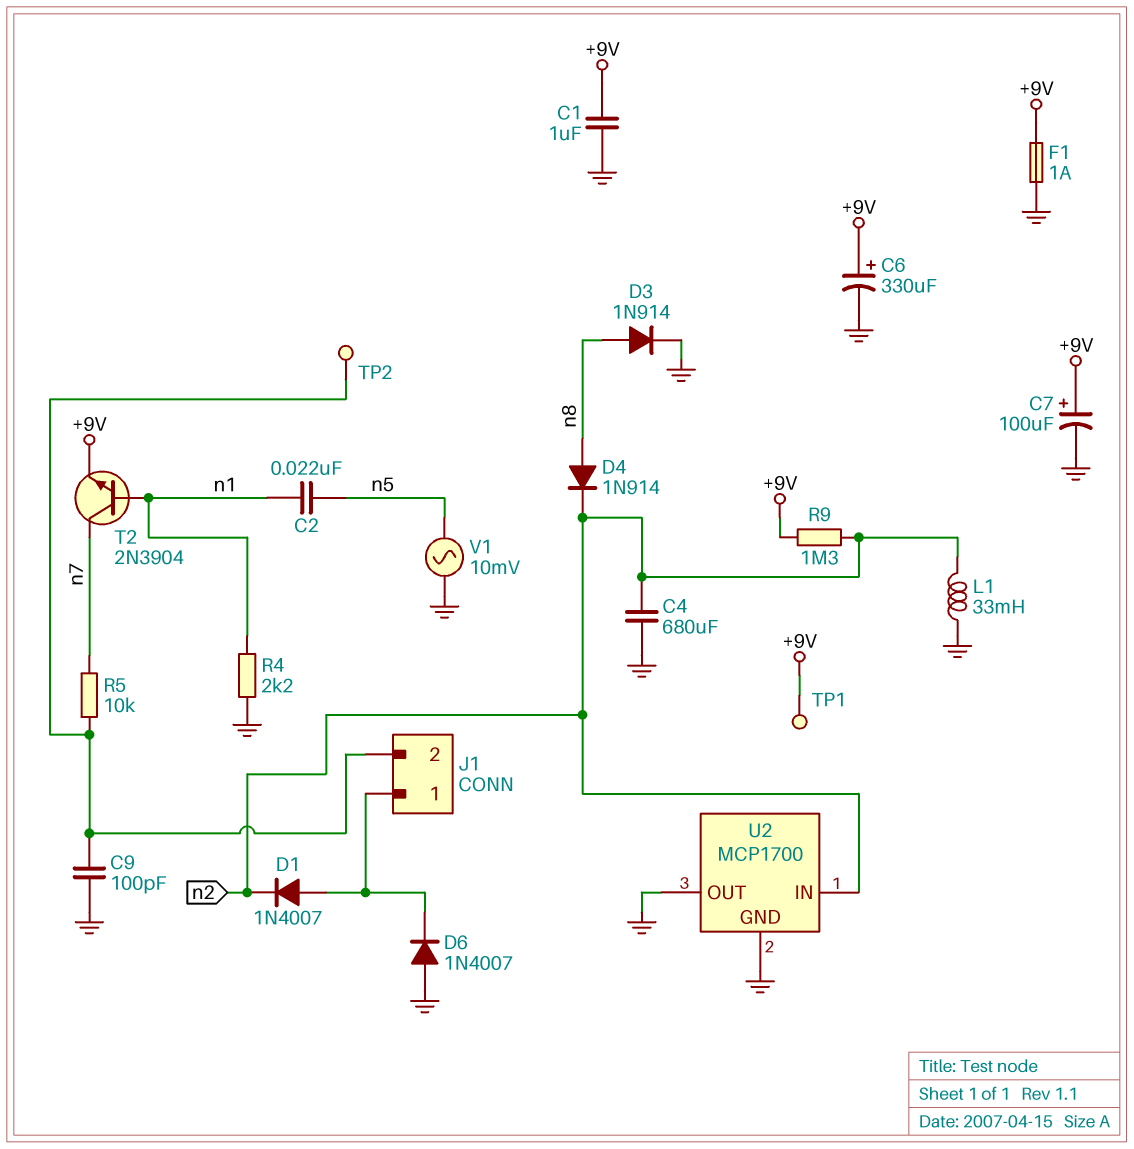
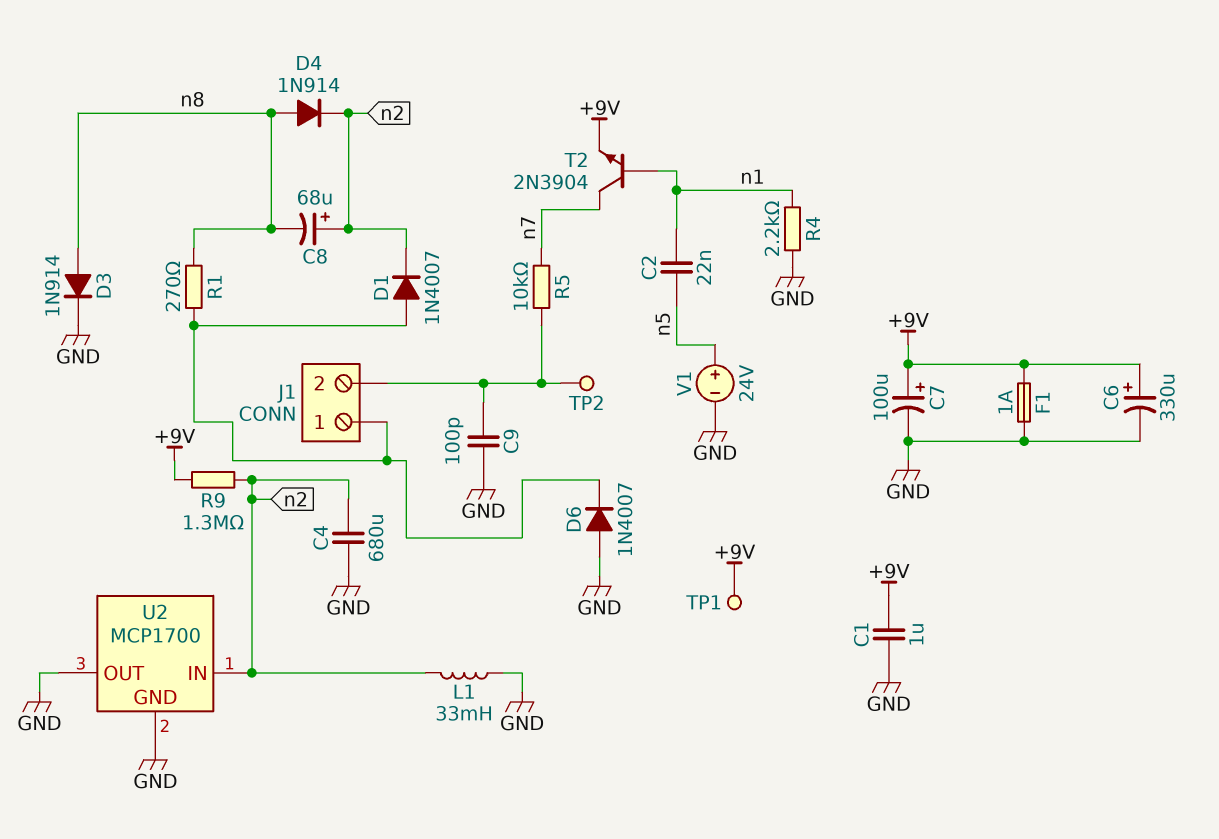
C8: none -> 68uF (plus n2, minus n8)
R1: none -> 270 (J1/1, n8)
V1: AC 10mV (GND, n5) -> 24V (plus n5, minus GND)

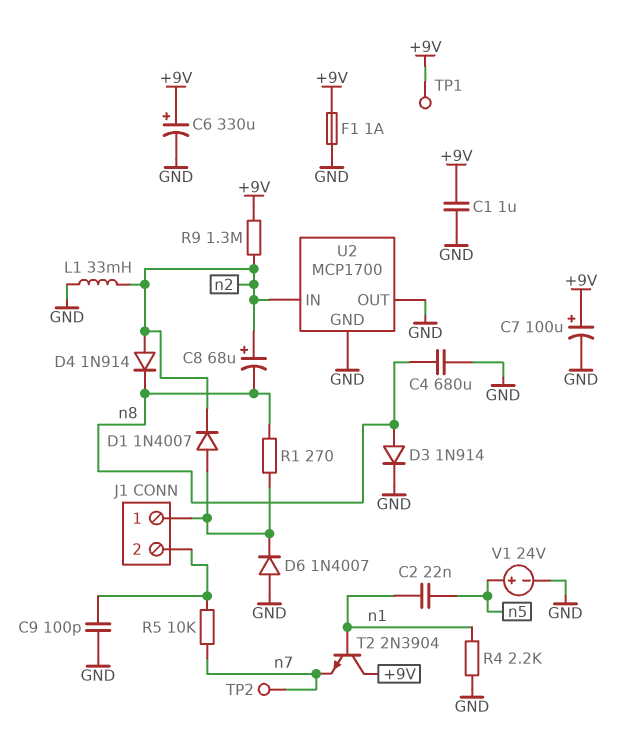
C4: 680uF (GND, n2) -> 680uF (GND, n8)
D4: diode 1N914 (A n8, K n2) -> diode 1N914 (A n2, K n8)
T2: NPN 2N3904 (B n1, C n7, E +9V) -> NPN 2N3904 (B n1, C +9V, E n7)
TP2: test point (J1/2) -> test point (n7)

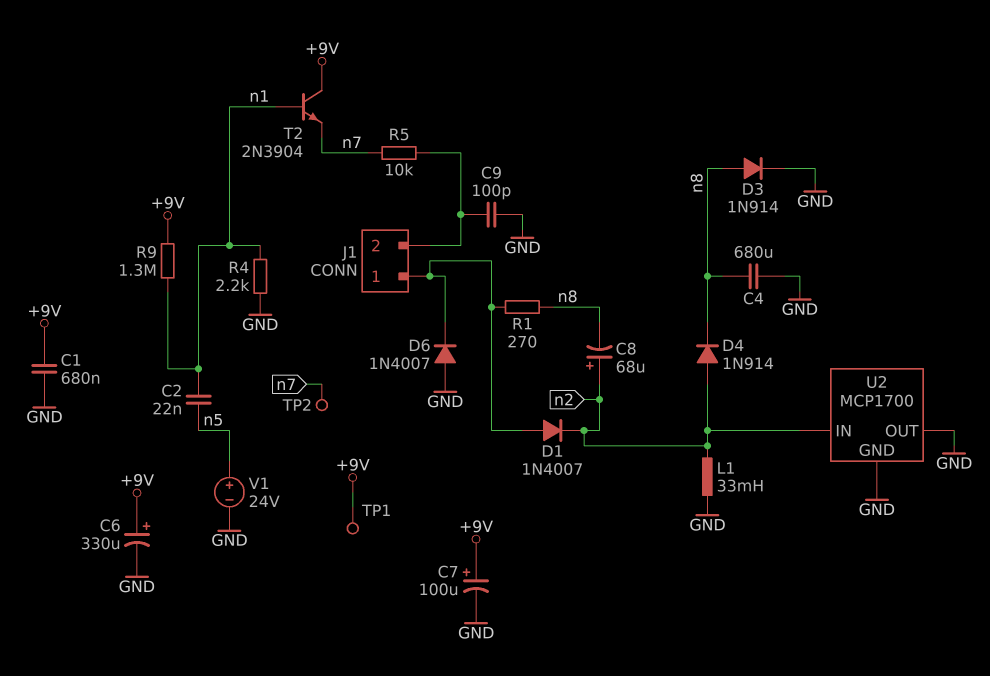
C1: 1uF (+9V, GND) -> 680nF (+9V, GND)
F1: 1A (+9V, GND) -> none
R9: 1.3M (+9V, n2) -> 1.3M (+9V, n1)

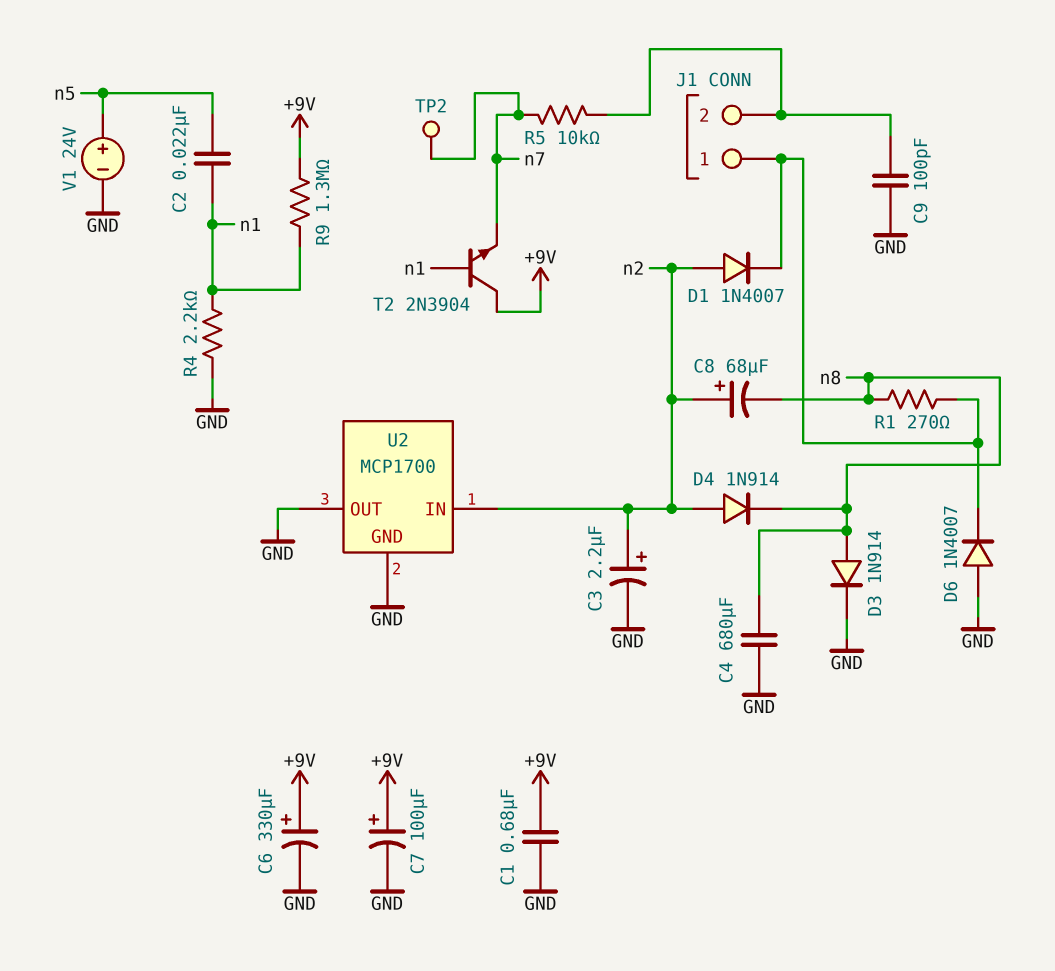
C3: none -> 2.2uF (plus n2, minus GND)
D1: diode 1N4007 (A J1/1, K n2) -> diode 1N4007 (A n2, K J1/1)
L1: 33mH (GND, n2) -> none
TP1: test point (+9V) -> none

